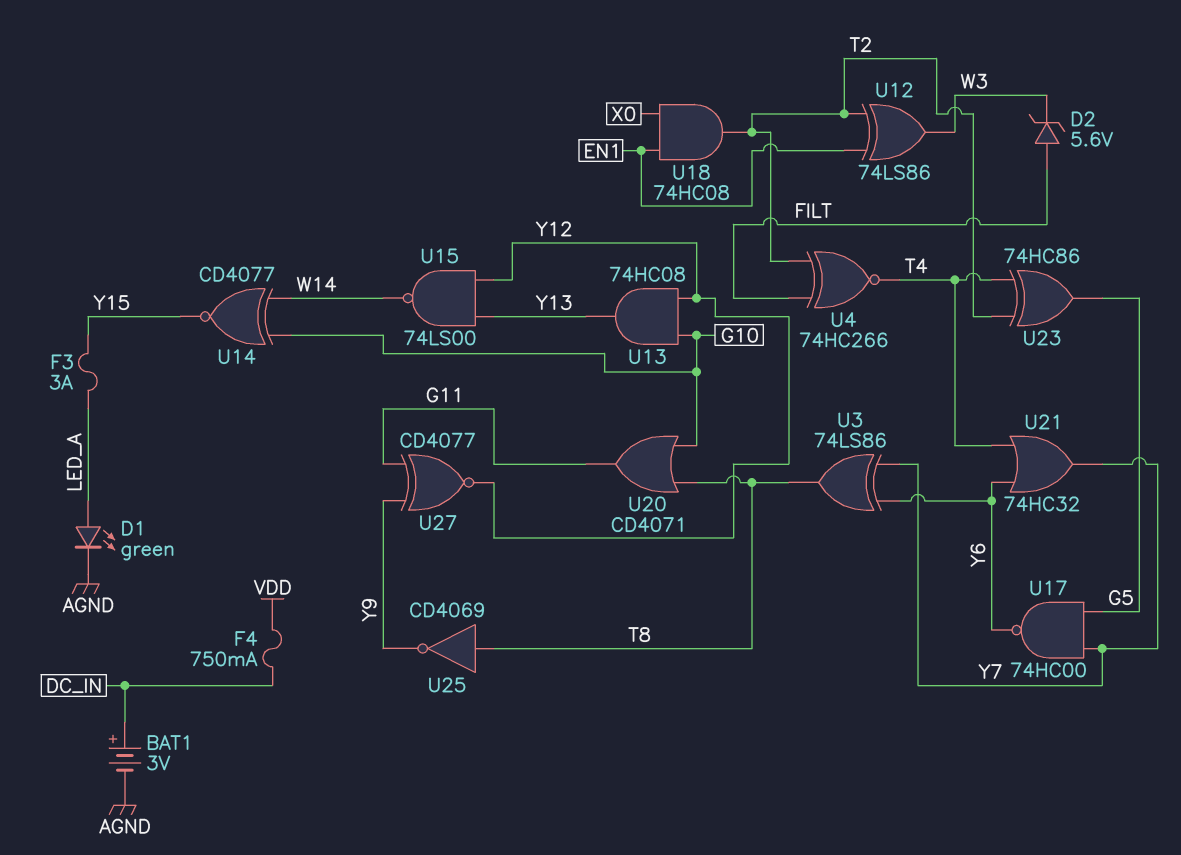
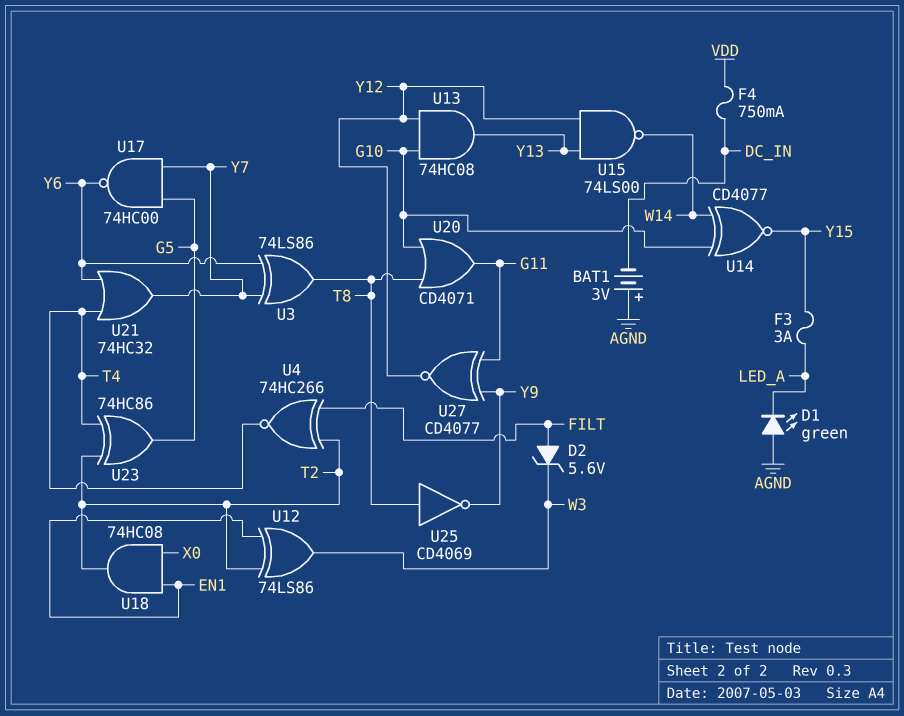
BAT1: 3V (plus DC_IN, minus AGND) -> 3V (plus AGND, minus DC_IN)
D1: LED green (A LED_A, K AGND) -> LED green (A AGND, K LED_A)

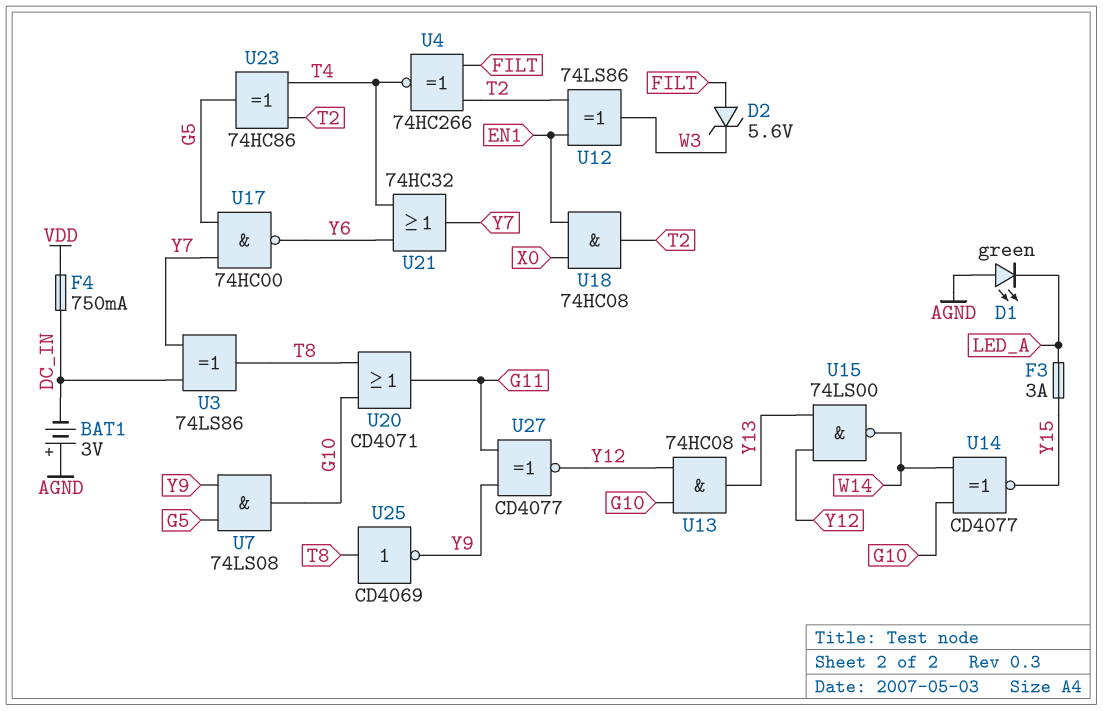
U3: XOR 74LS86 (in Y6, in Y7, out T8) -> XOR 74LS86 (in DC_IN, in Y7, out T8)
U7: none -> AND 74LS08 (in G5, in Y9, out G10)

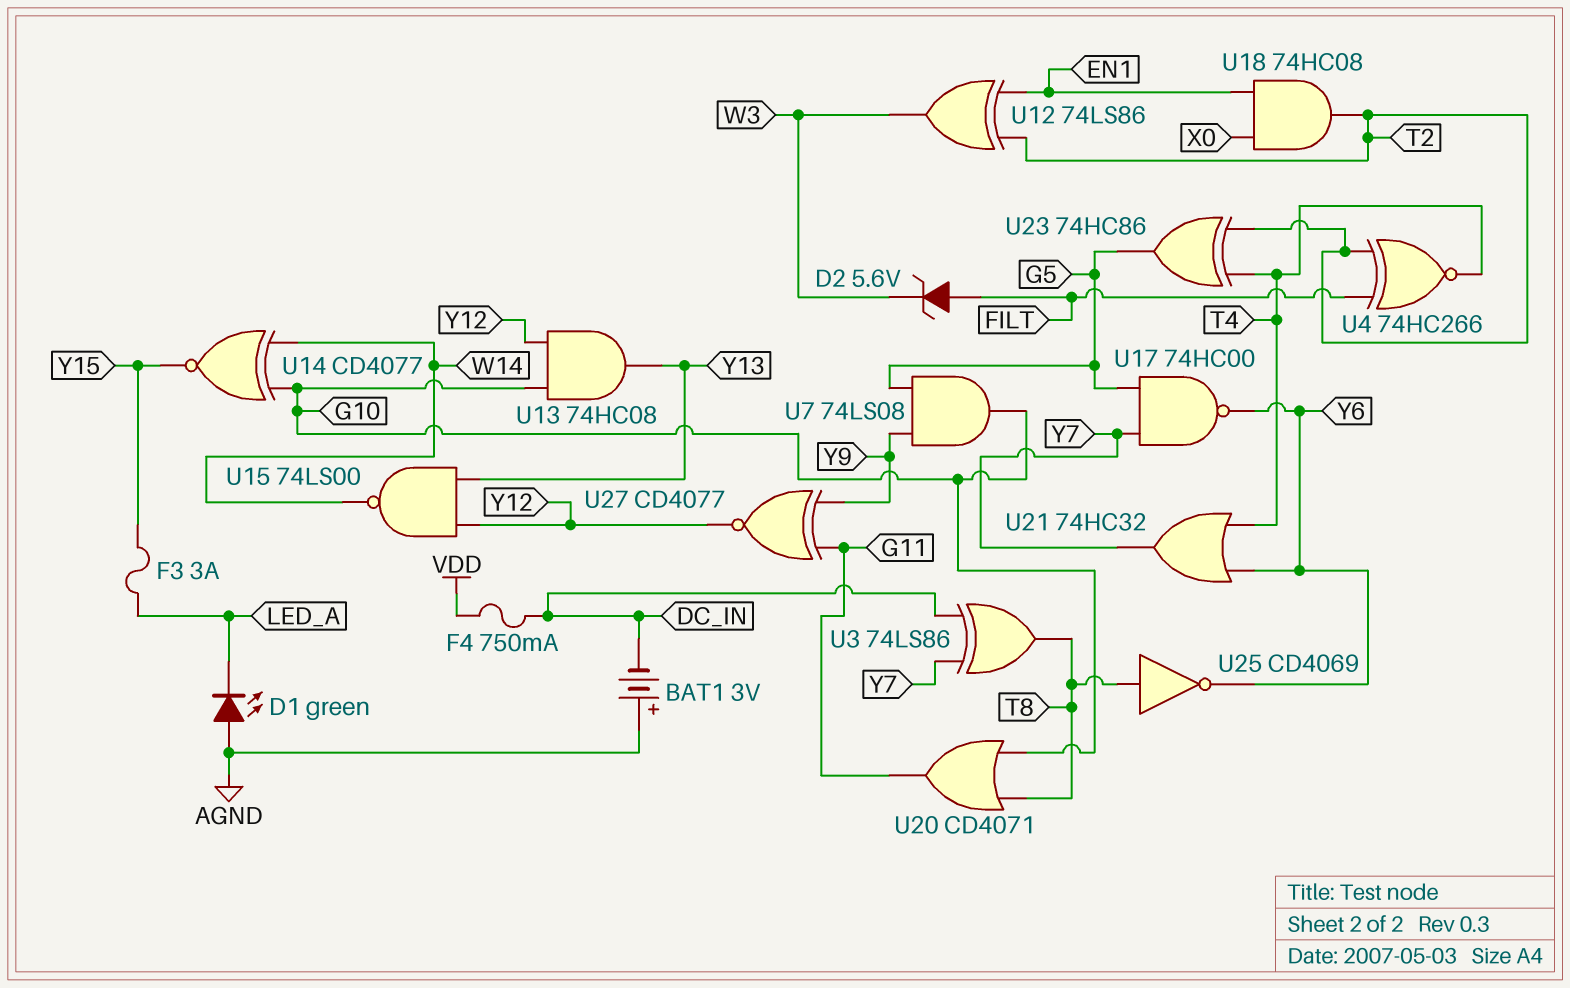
U25: NOT CD4069 (in T8, out Y9) -> NOT CD4069 (in T8, out Y6)

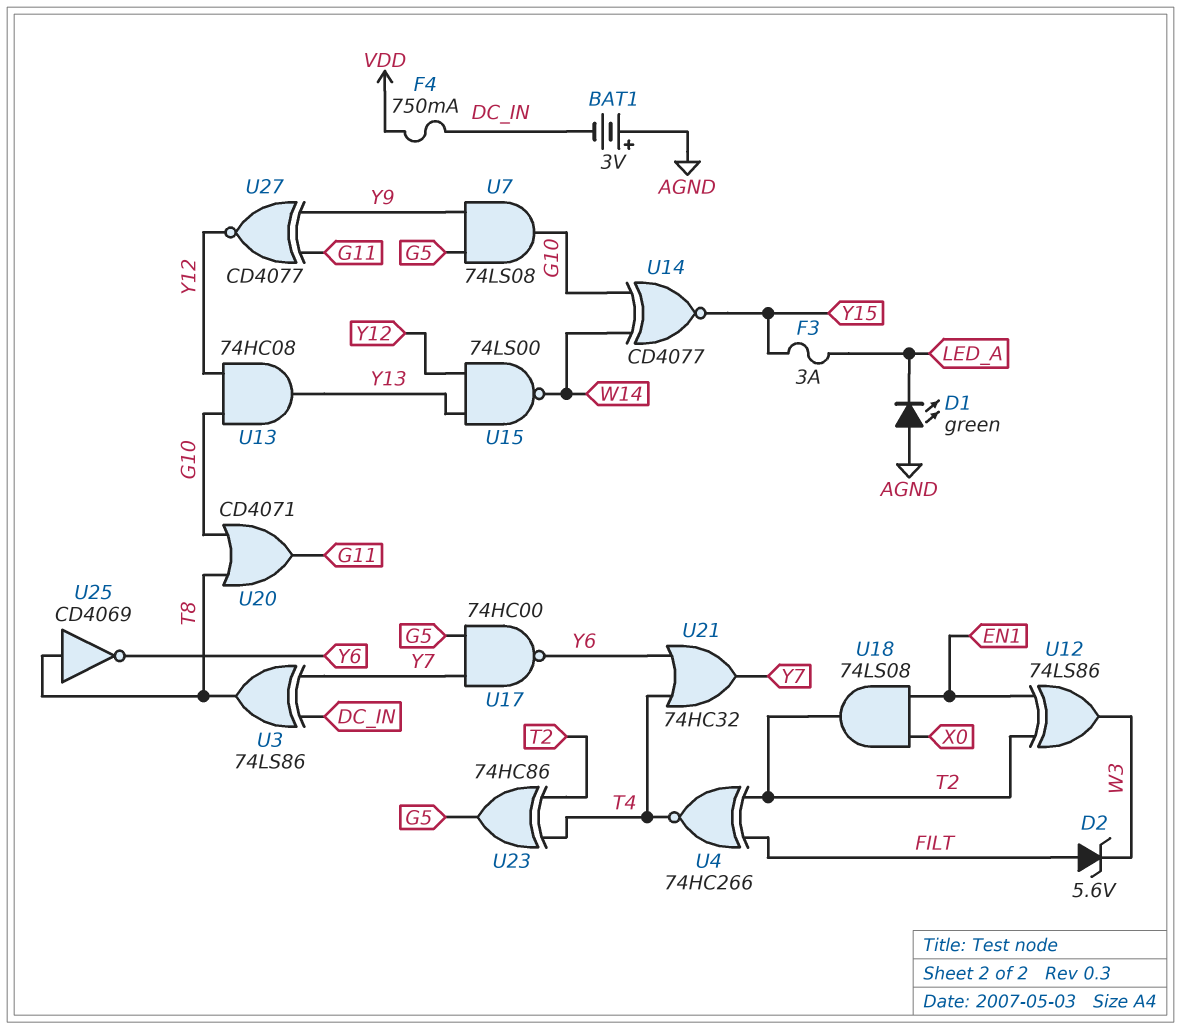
U18: AND 74HC08 (in EN1, in X0, out T2) -> AND 74LS08 (in EN1, in X0, out T2)

